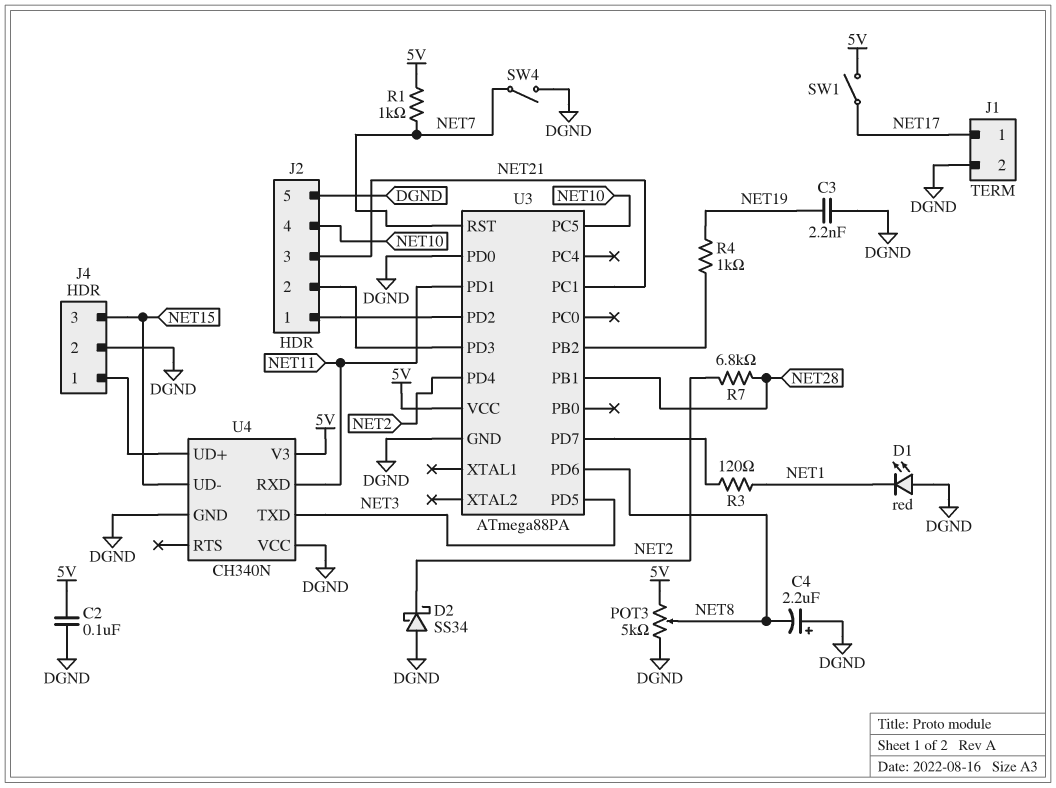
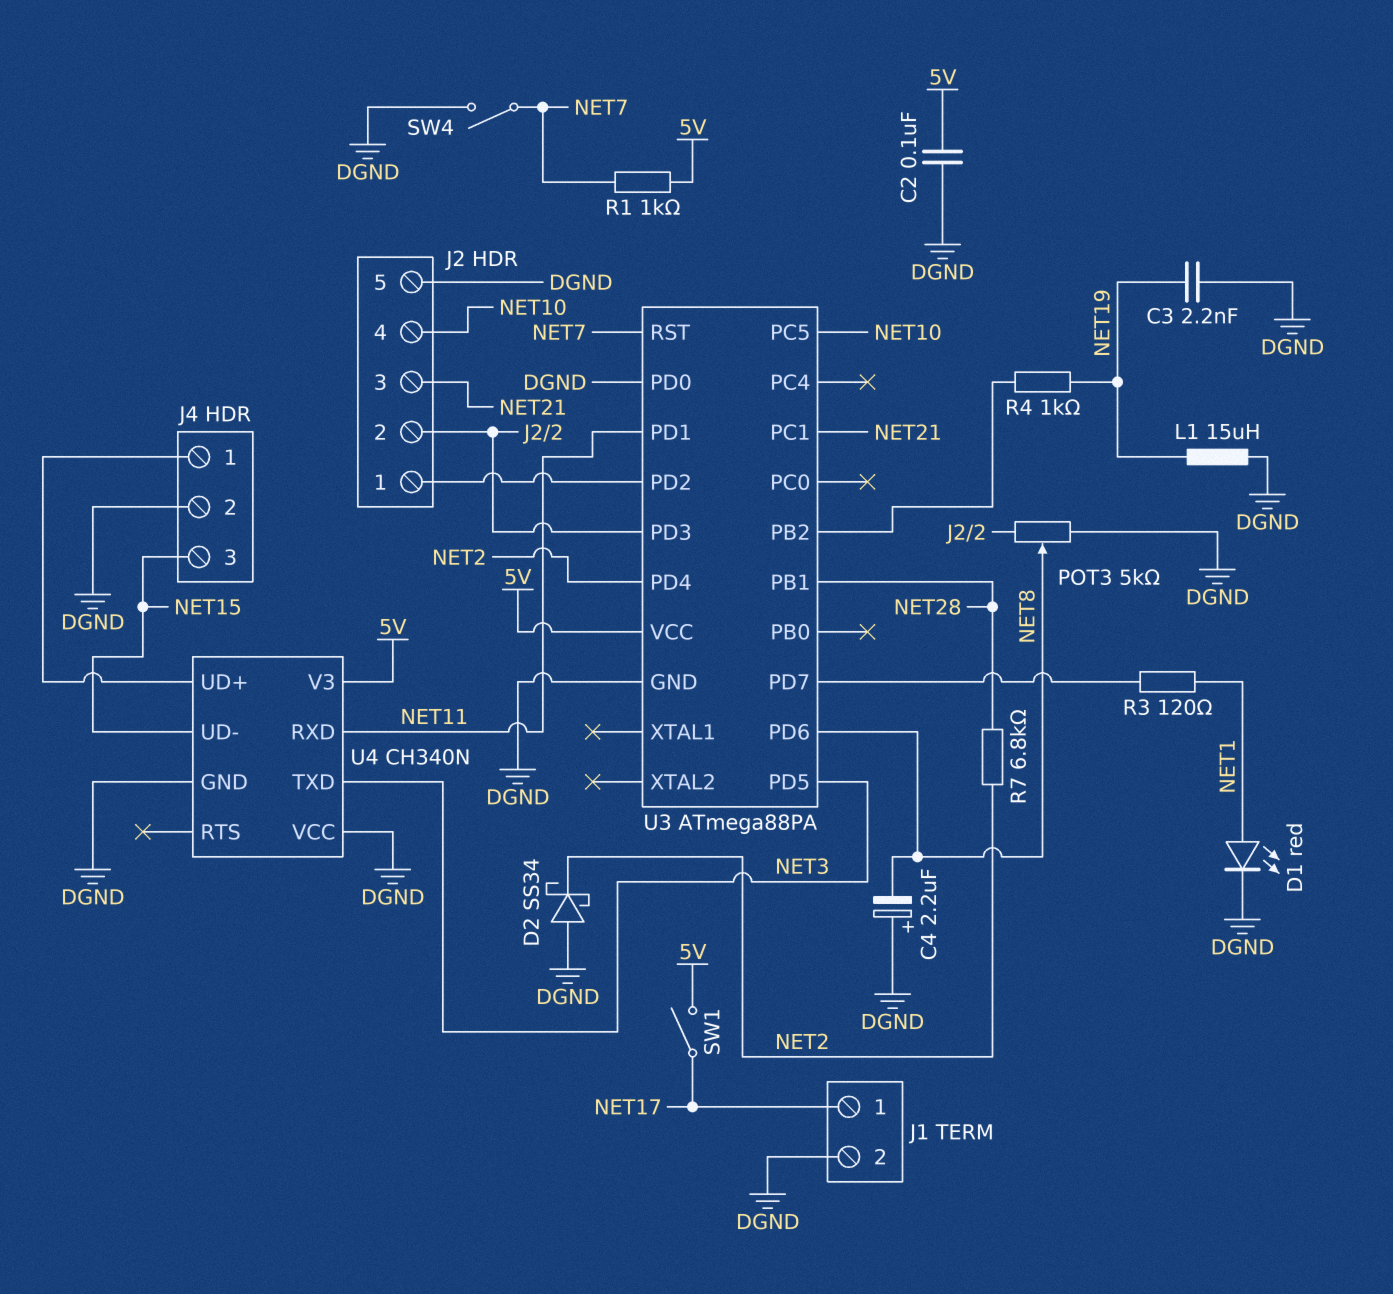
D1: LED red (A DGND, K NET1) -> LED red (A NET1, K DGND)
L1: none -> 15uH (DGND, NET19)
POT3: 5k (5V, DGND, wiper NET8) -> 5k (DGND, J2/2, wiper NET8)

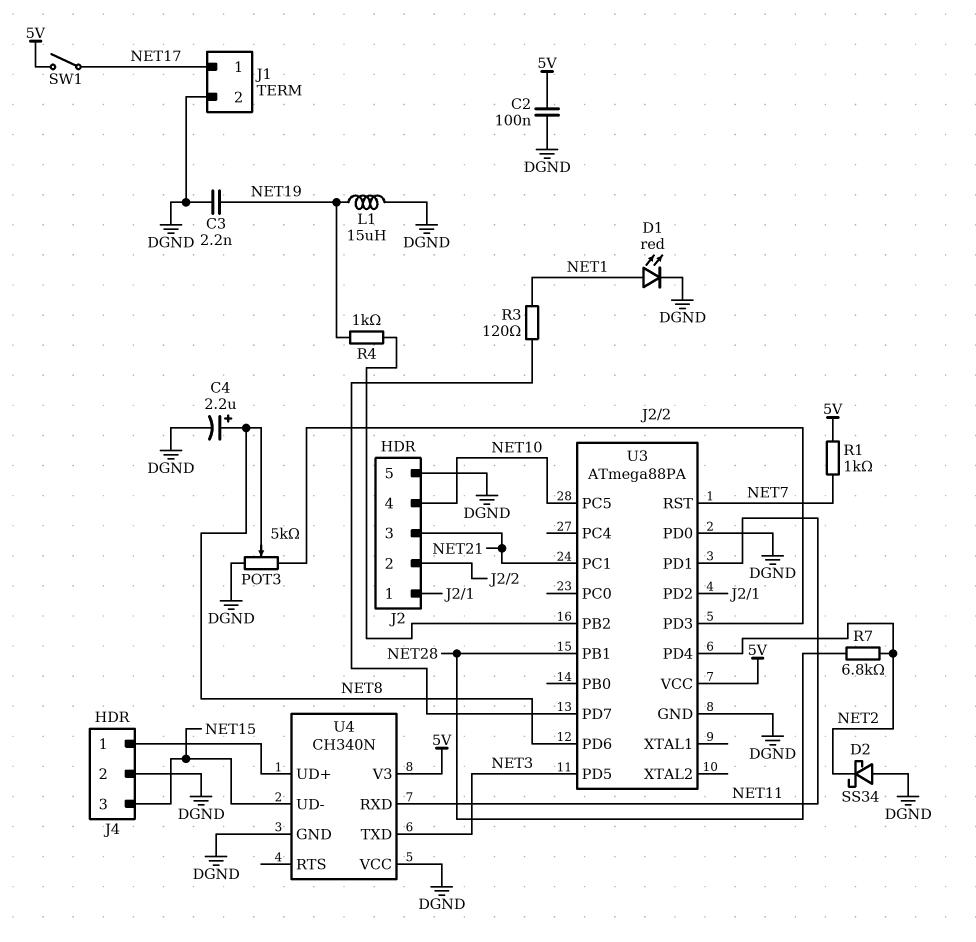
C4: 2.2uF (plus DGND, minus NET8) -> 2.2uF (plus NET8, minus DGND)
SW4: switch (DGND, NET7) -> none

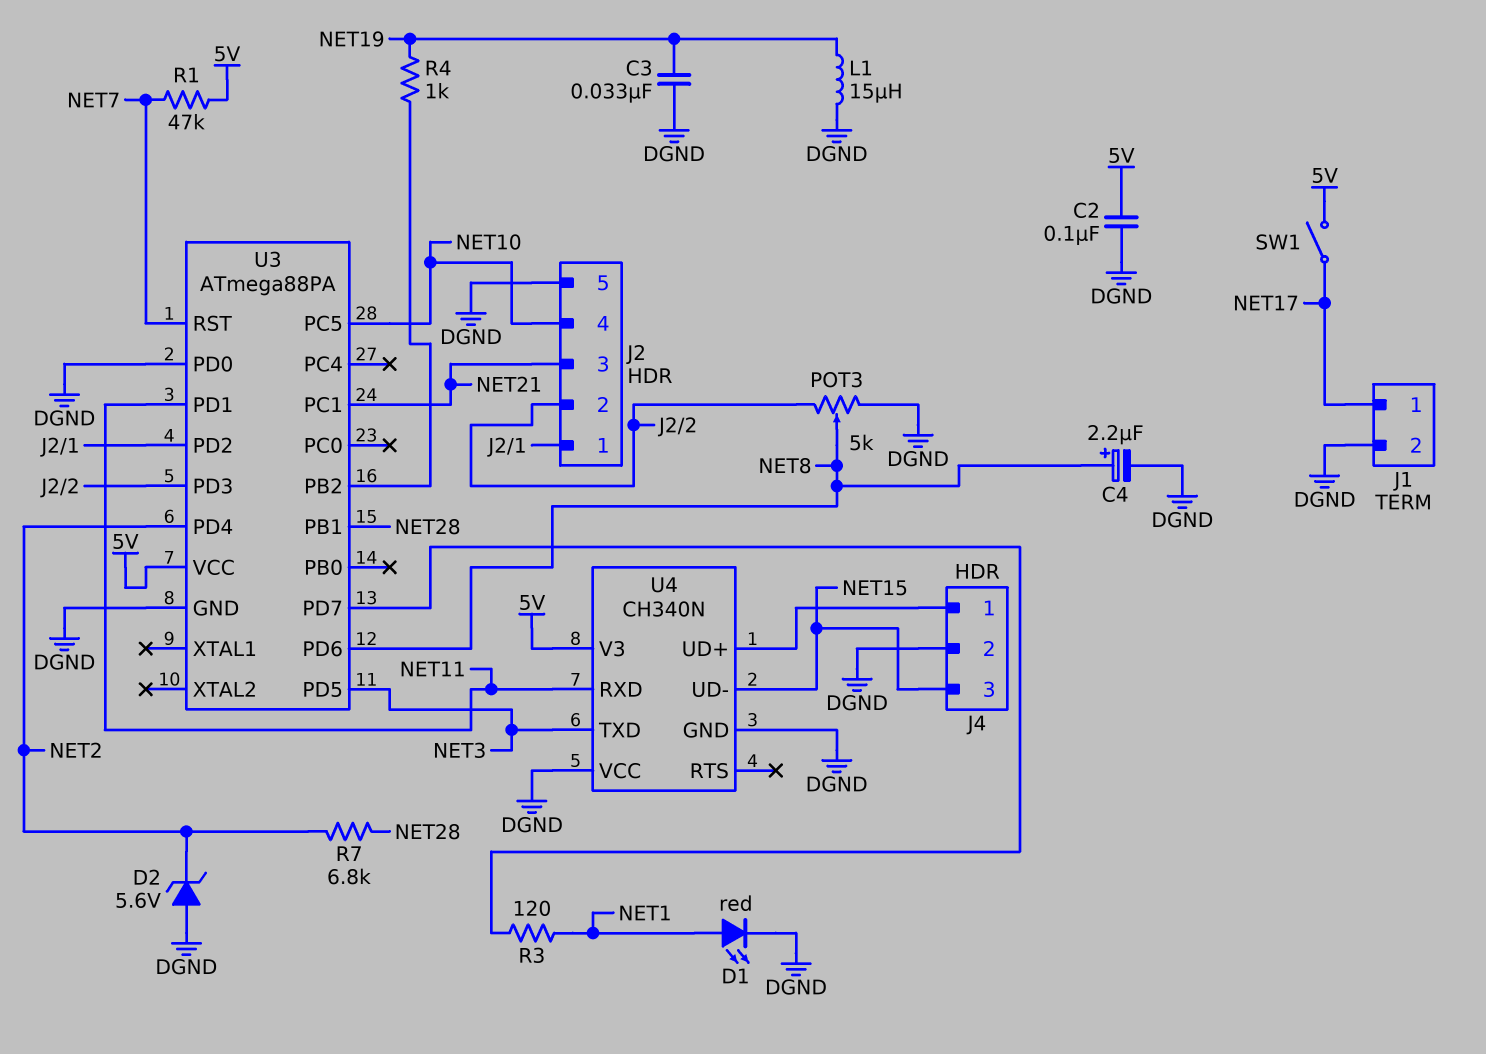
C3: 2.2nF (DGND, NET19) -> 33nF (DGND, NET19)
D2: schottky SS34 (A DGND, K NET2) -> zener 5.6V (A DGND, K NET2)
R1: 1k (5V, NET7) -> 47k (5V, NET7)

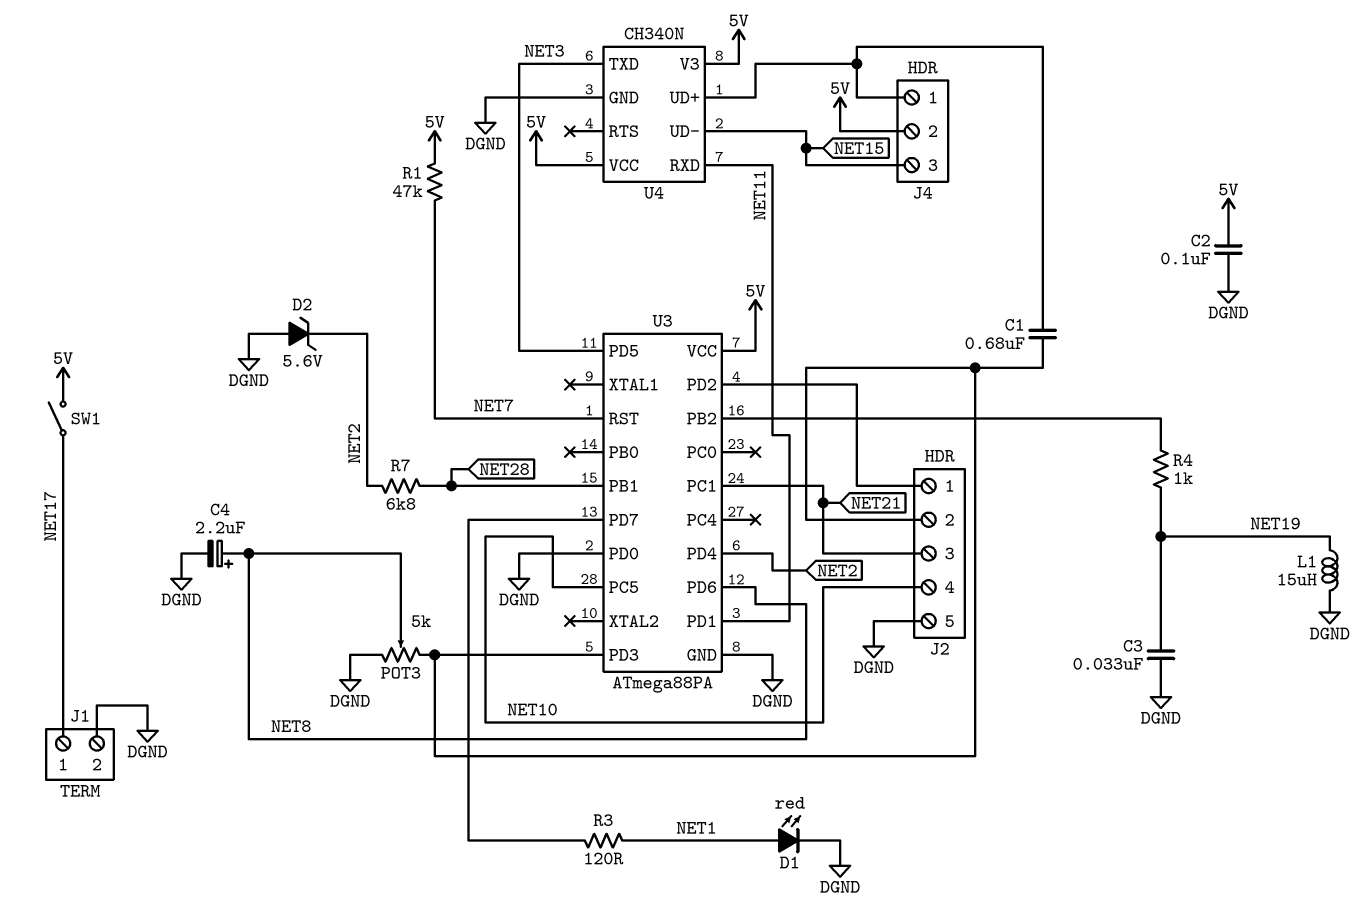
C1: none -> 680nF (J2/2, J4/1)
J4 pin 2: DGND -> 5V
U4 pin VCC: DGND -> 5V

